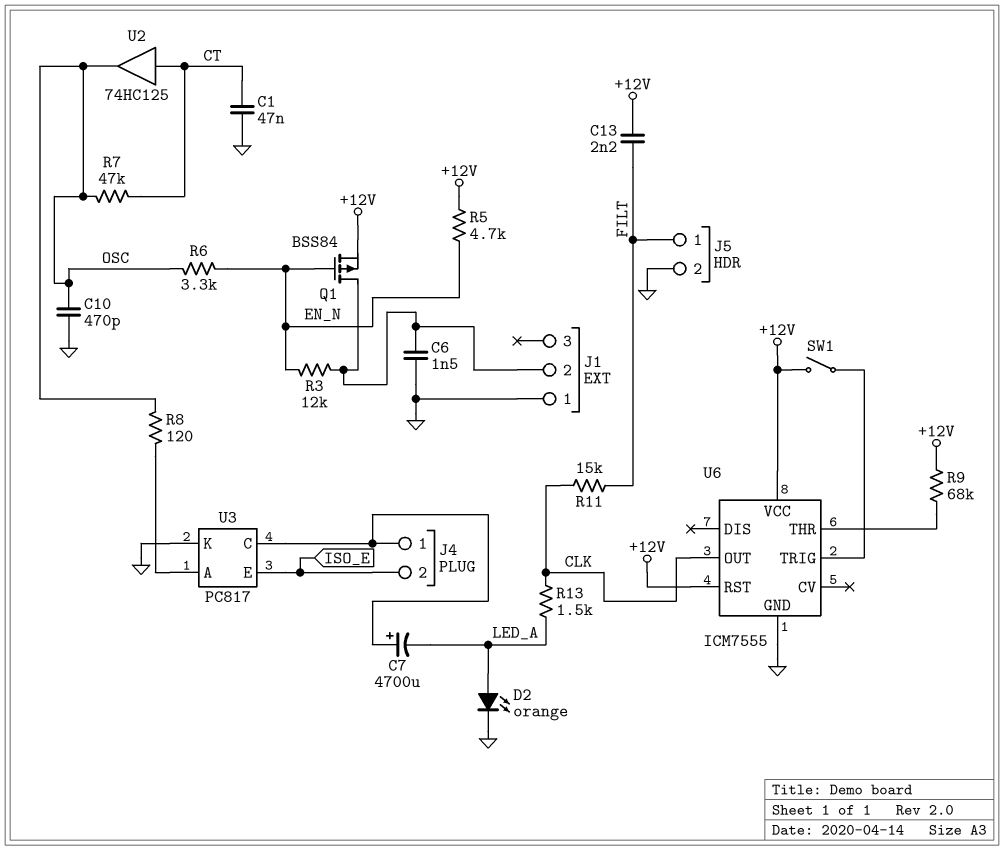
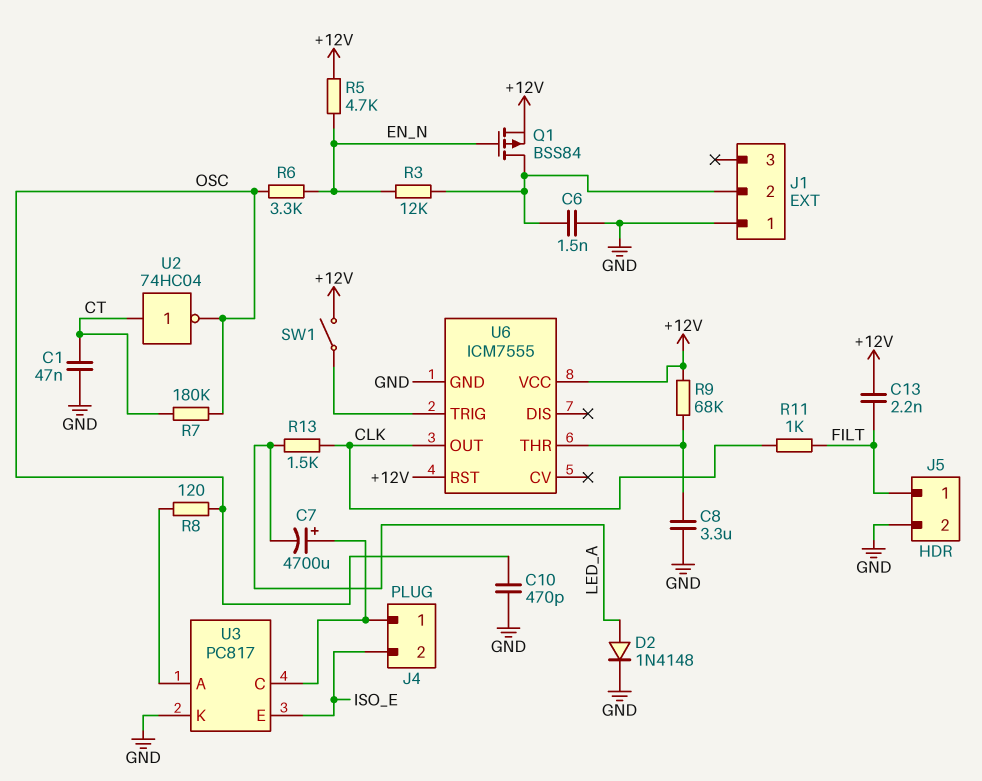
C8: none -> 3.3uF (GND, U6/THR)
D2: LED orange (A LED_A, K GND) -> diode 1N4148 (A LED_A, K GND)
R7: 47k (CT, OSC) -> 180k (CT, OSC)
R11: 15k (CLK, FILT) -> 1k (CLK, FILT)
U2: buffer 74HC125 (in CT, out OSC) -> NOT 74HC04 (in CT, out OSC)

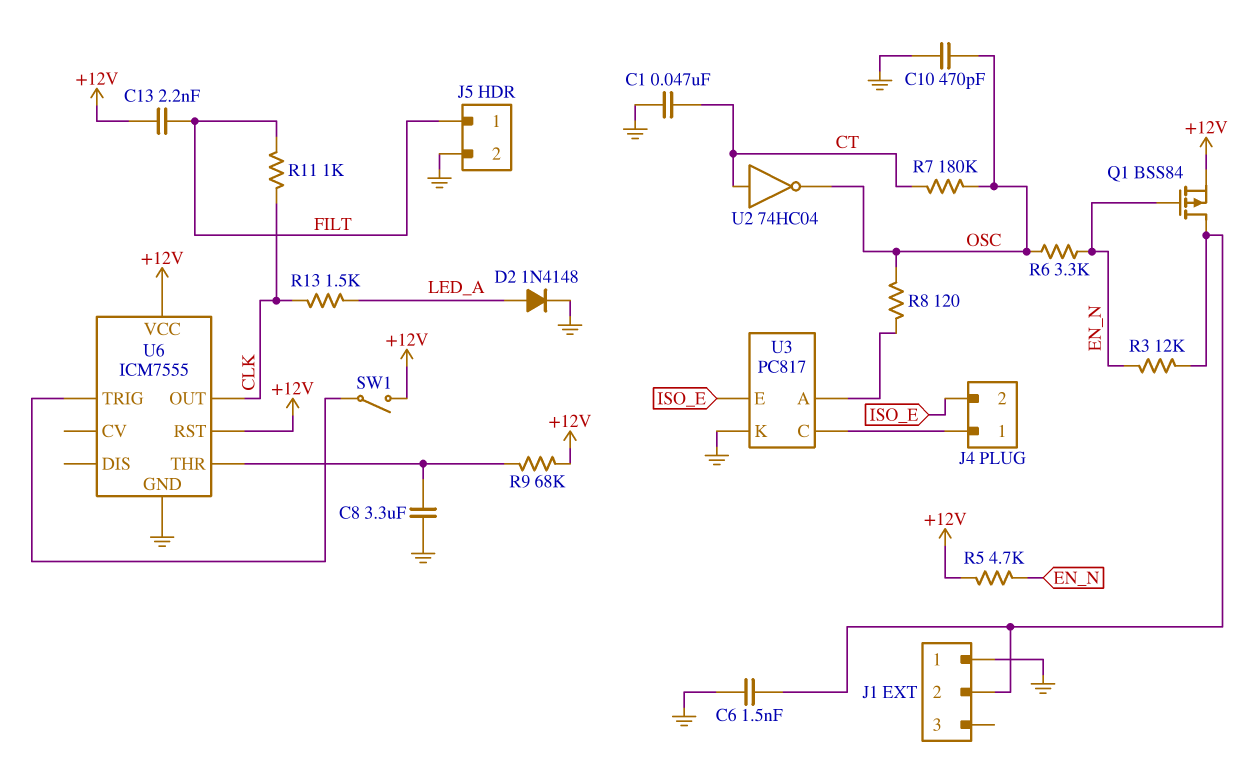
C7: 4700uF (plus J4/1, minus LED_A) -> none

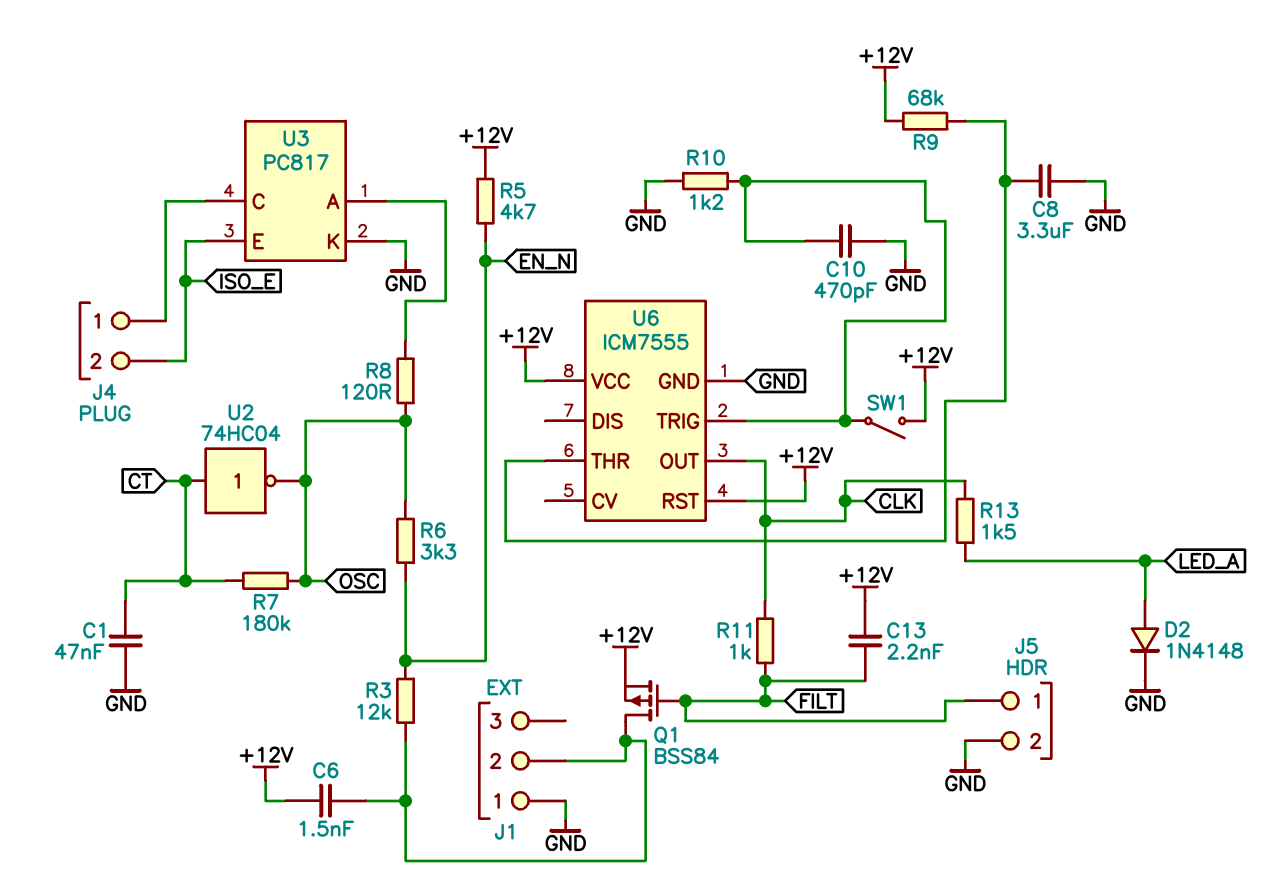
C6: 1.5nF (GND, J1/2) -> 1.5nF (+12V, J1/2)
C10: 470pF (GND, OSC) -> 470pF (GND, U6/TRIG)
Q1: PMOS BSS84 (G EN_N, D J1/2, S +12V) -> PMOS BSS84 (G FILT, D J1/2, S +12V)
R10: none -> 1.2k (GND, U6/TRIG)

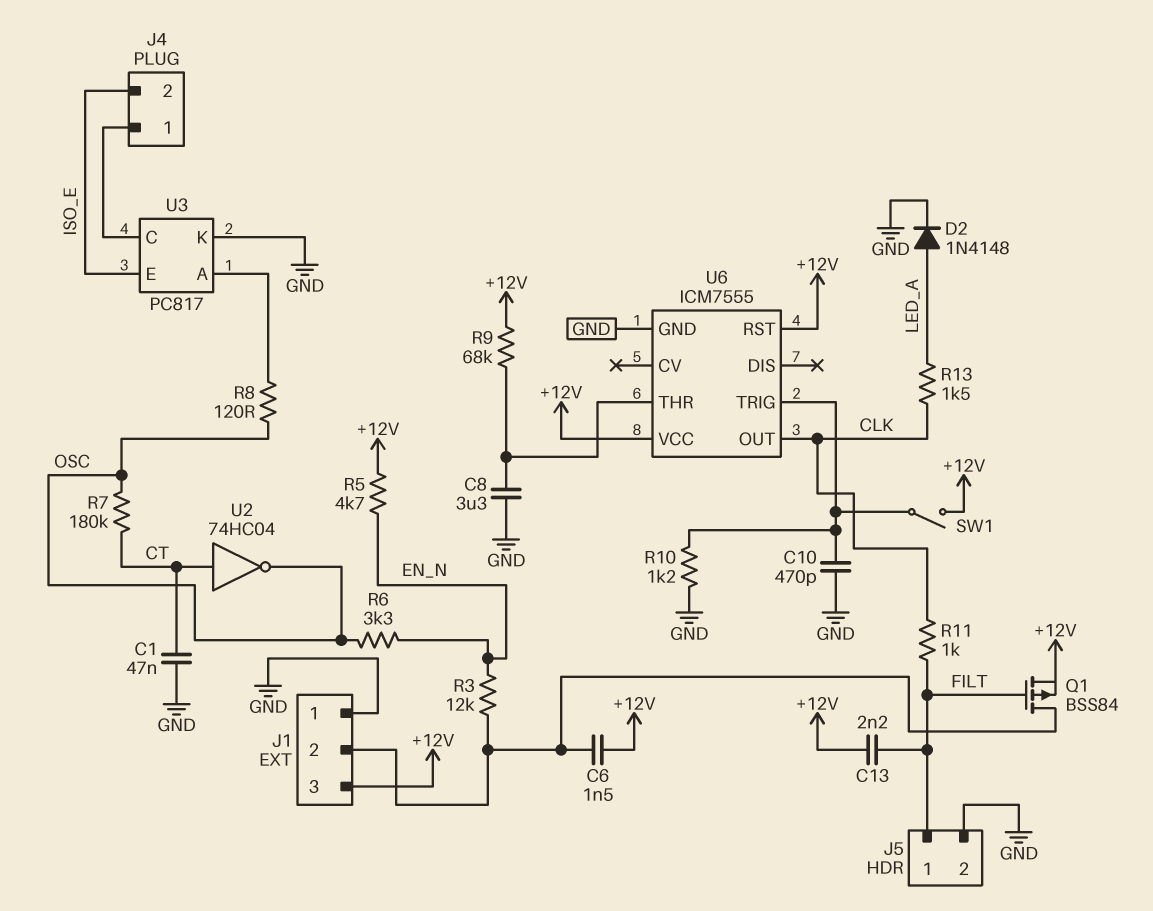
J1 pin 3: none -> +12V

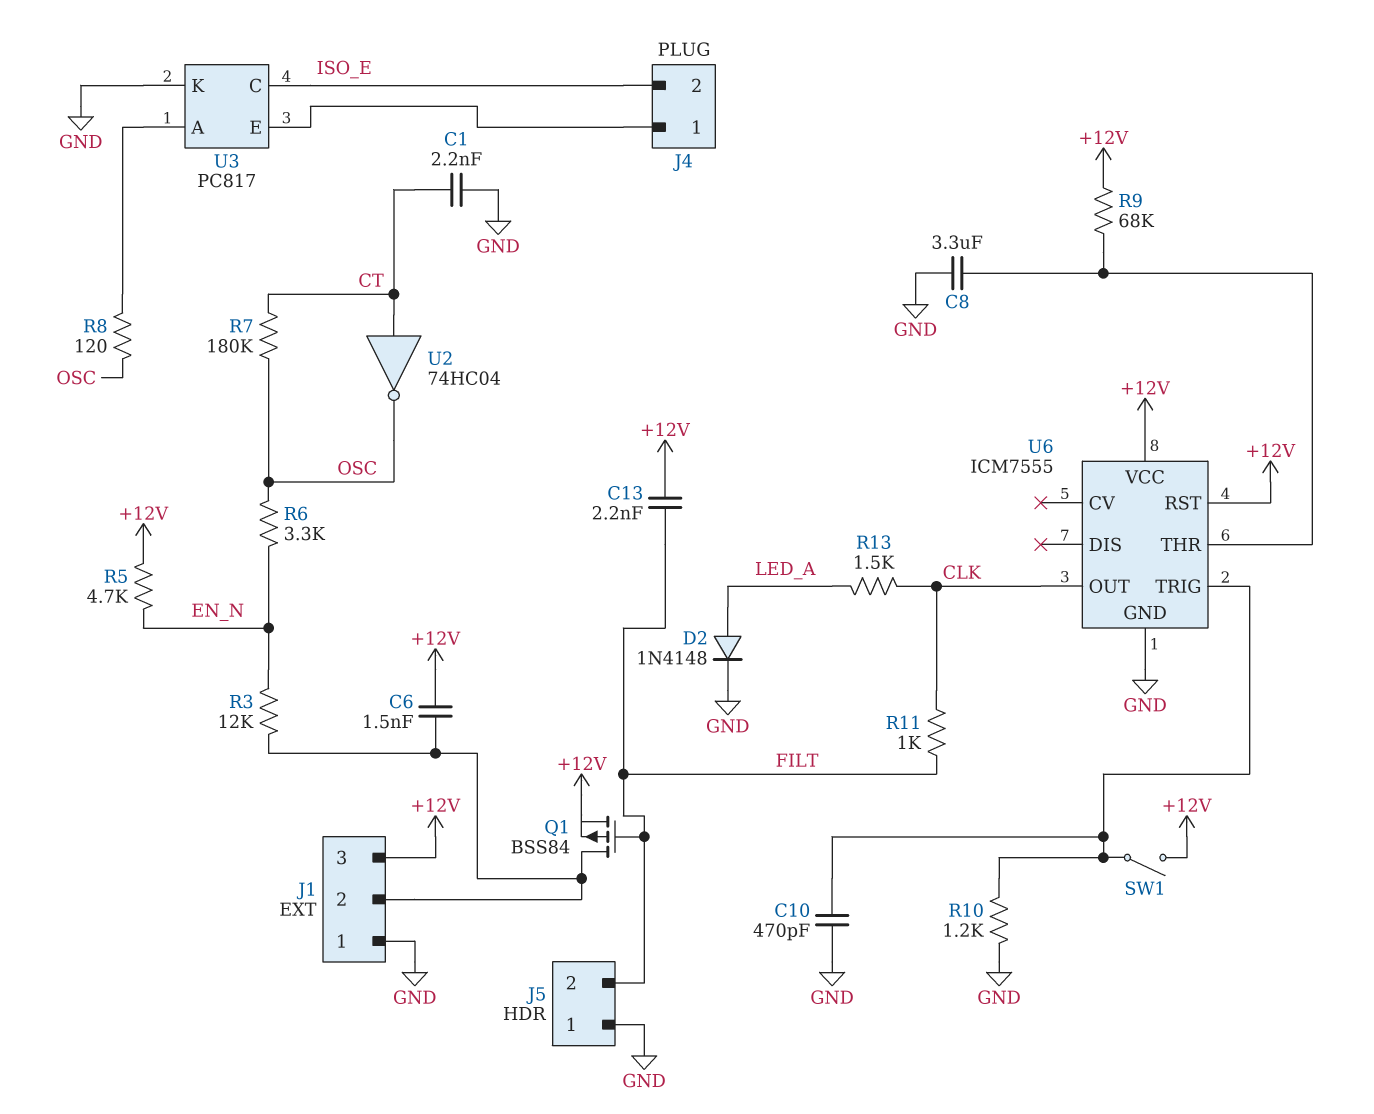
C1: 47nF (CT, GND) -> 2.2nF (CT, GND)
J5 pin 1: FILT -> GND
J5 pin 2: GND -> FILT
U3 pin C: J4/1 -> ISO_E
U3 pin E: ISO_E -> J4/1

